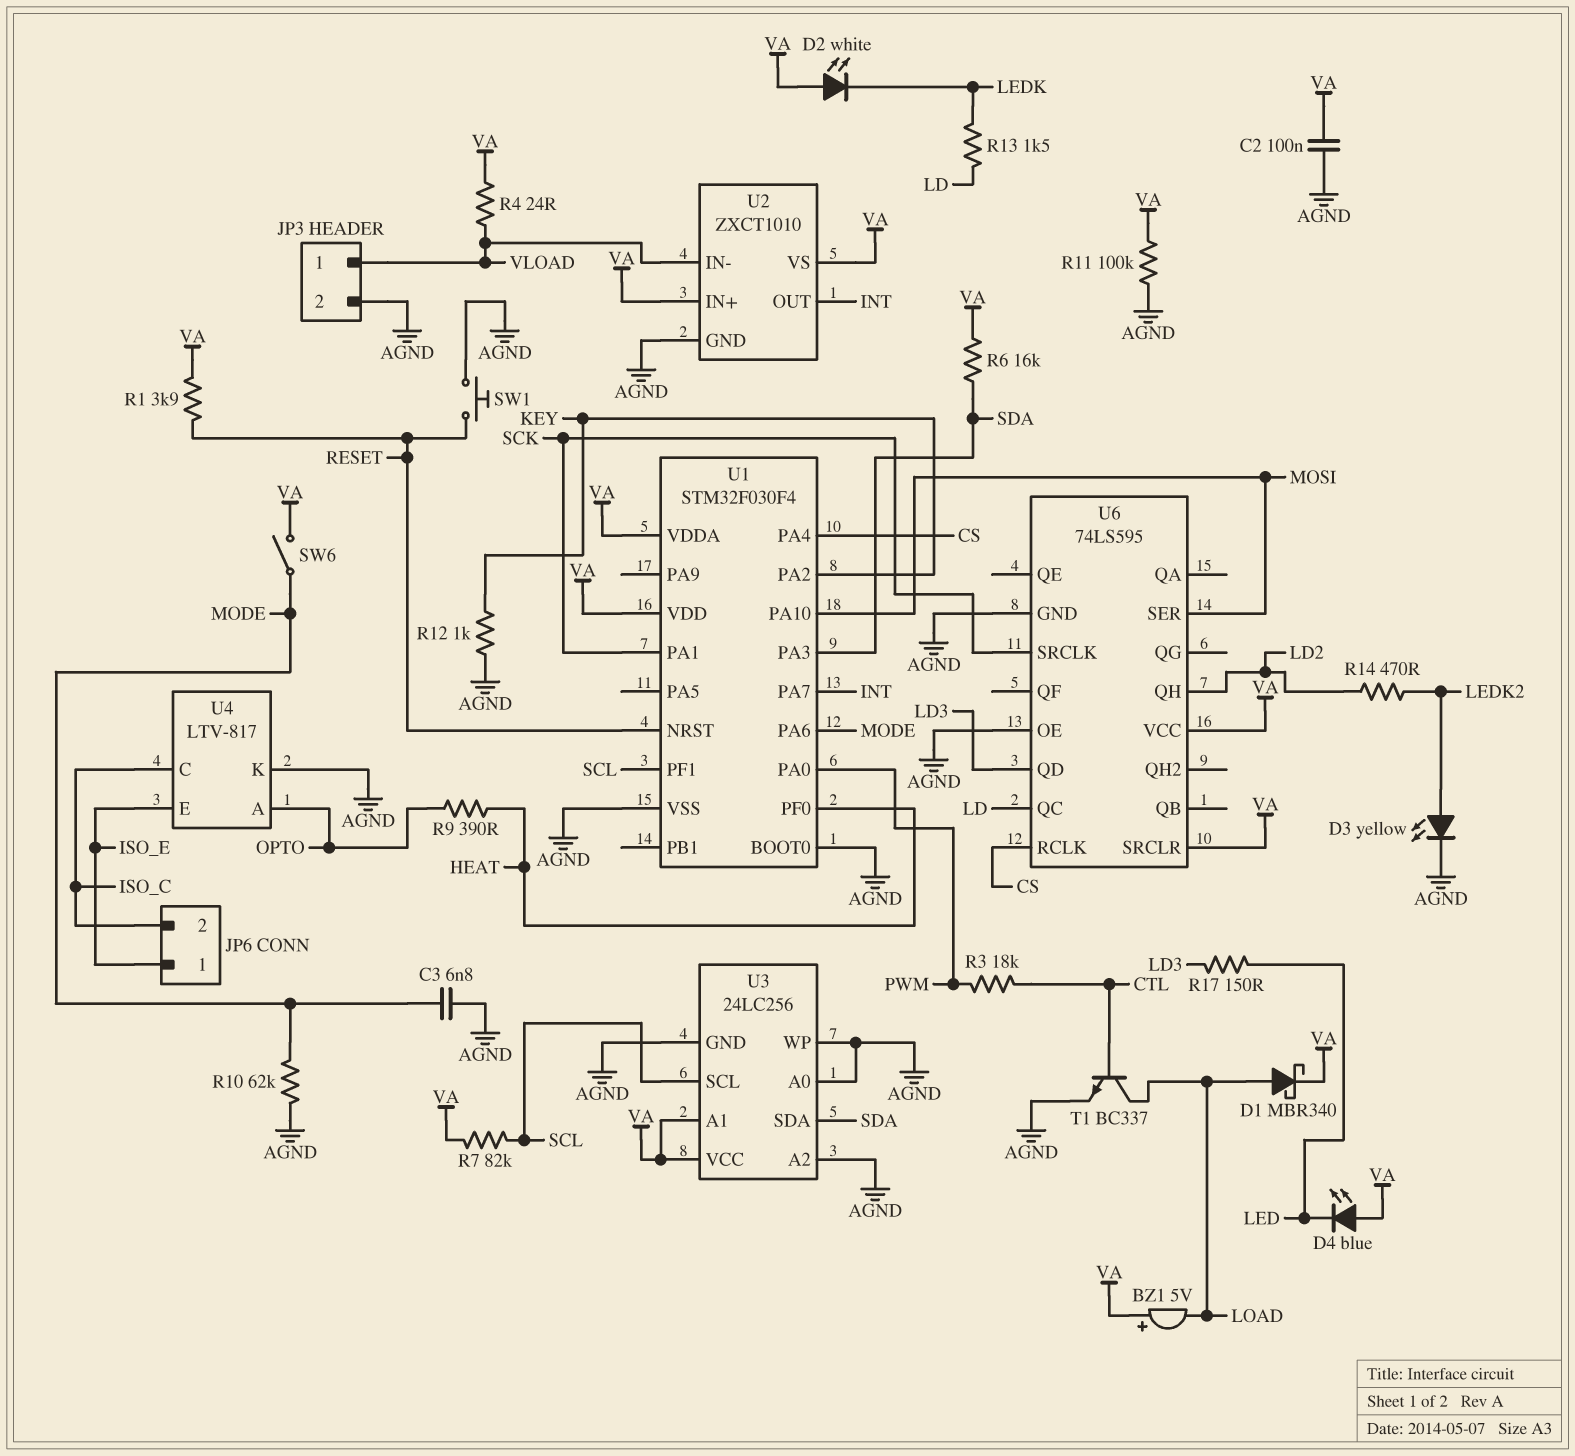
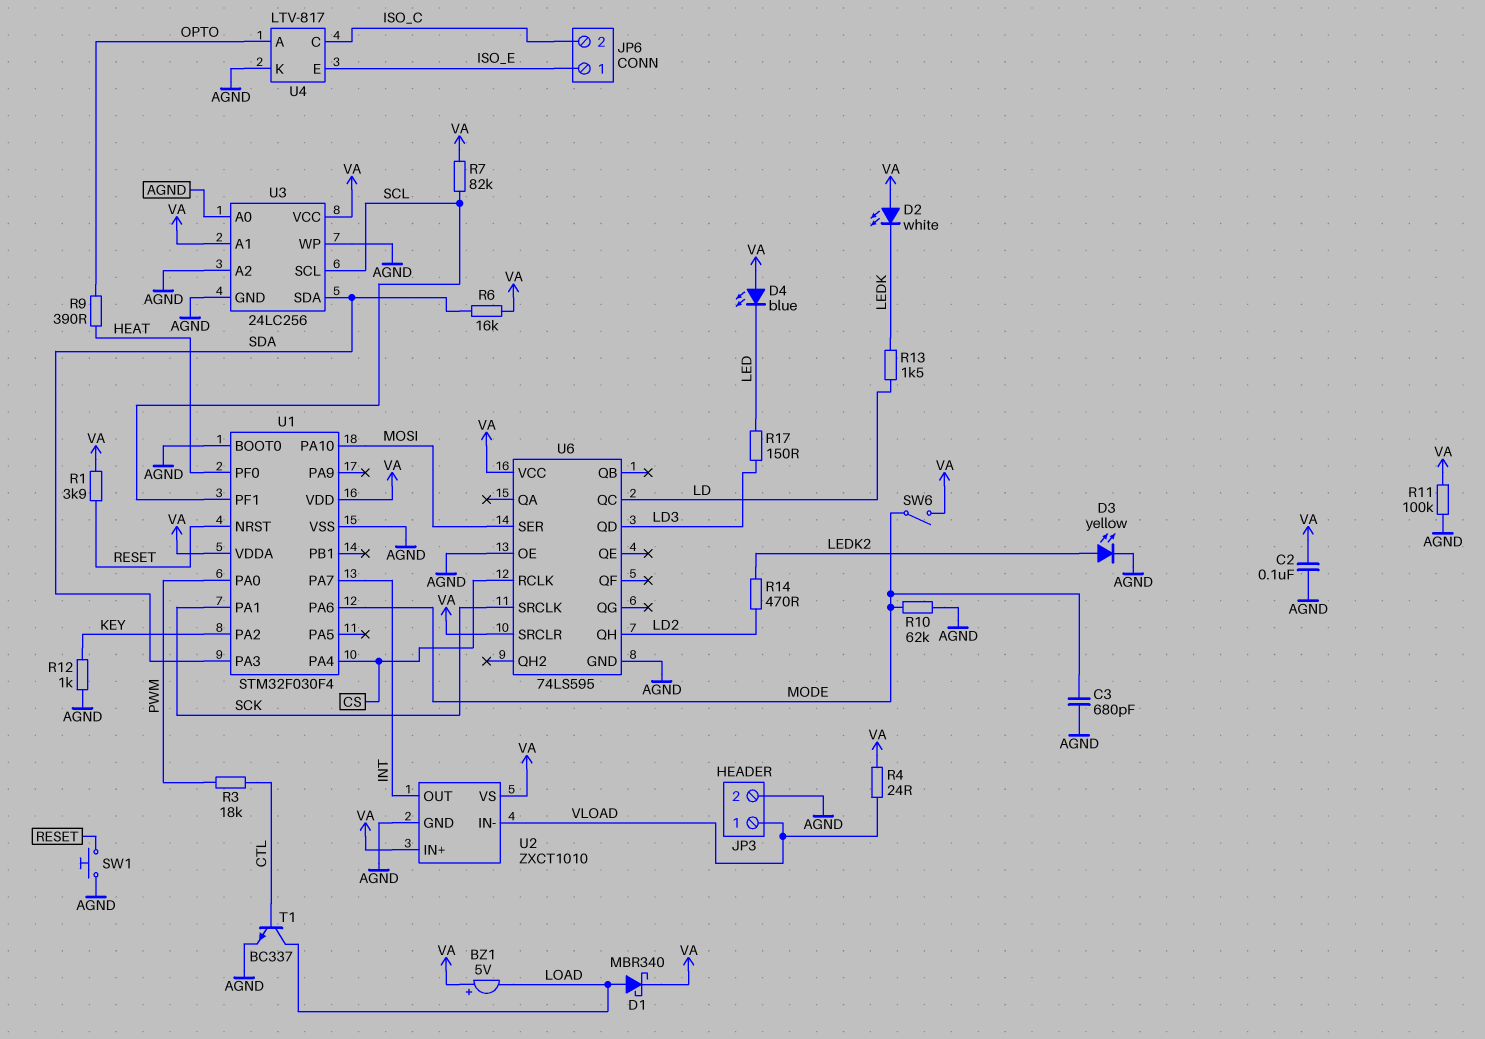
C3: 6.8nF (AGND, MODE) -> 680pF (AGND, MODE)

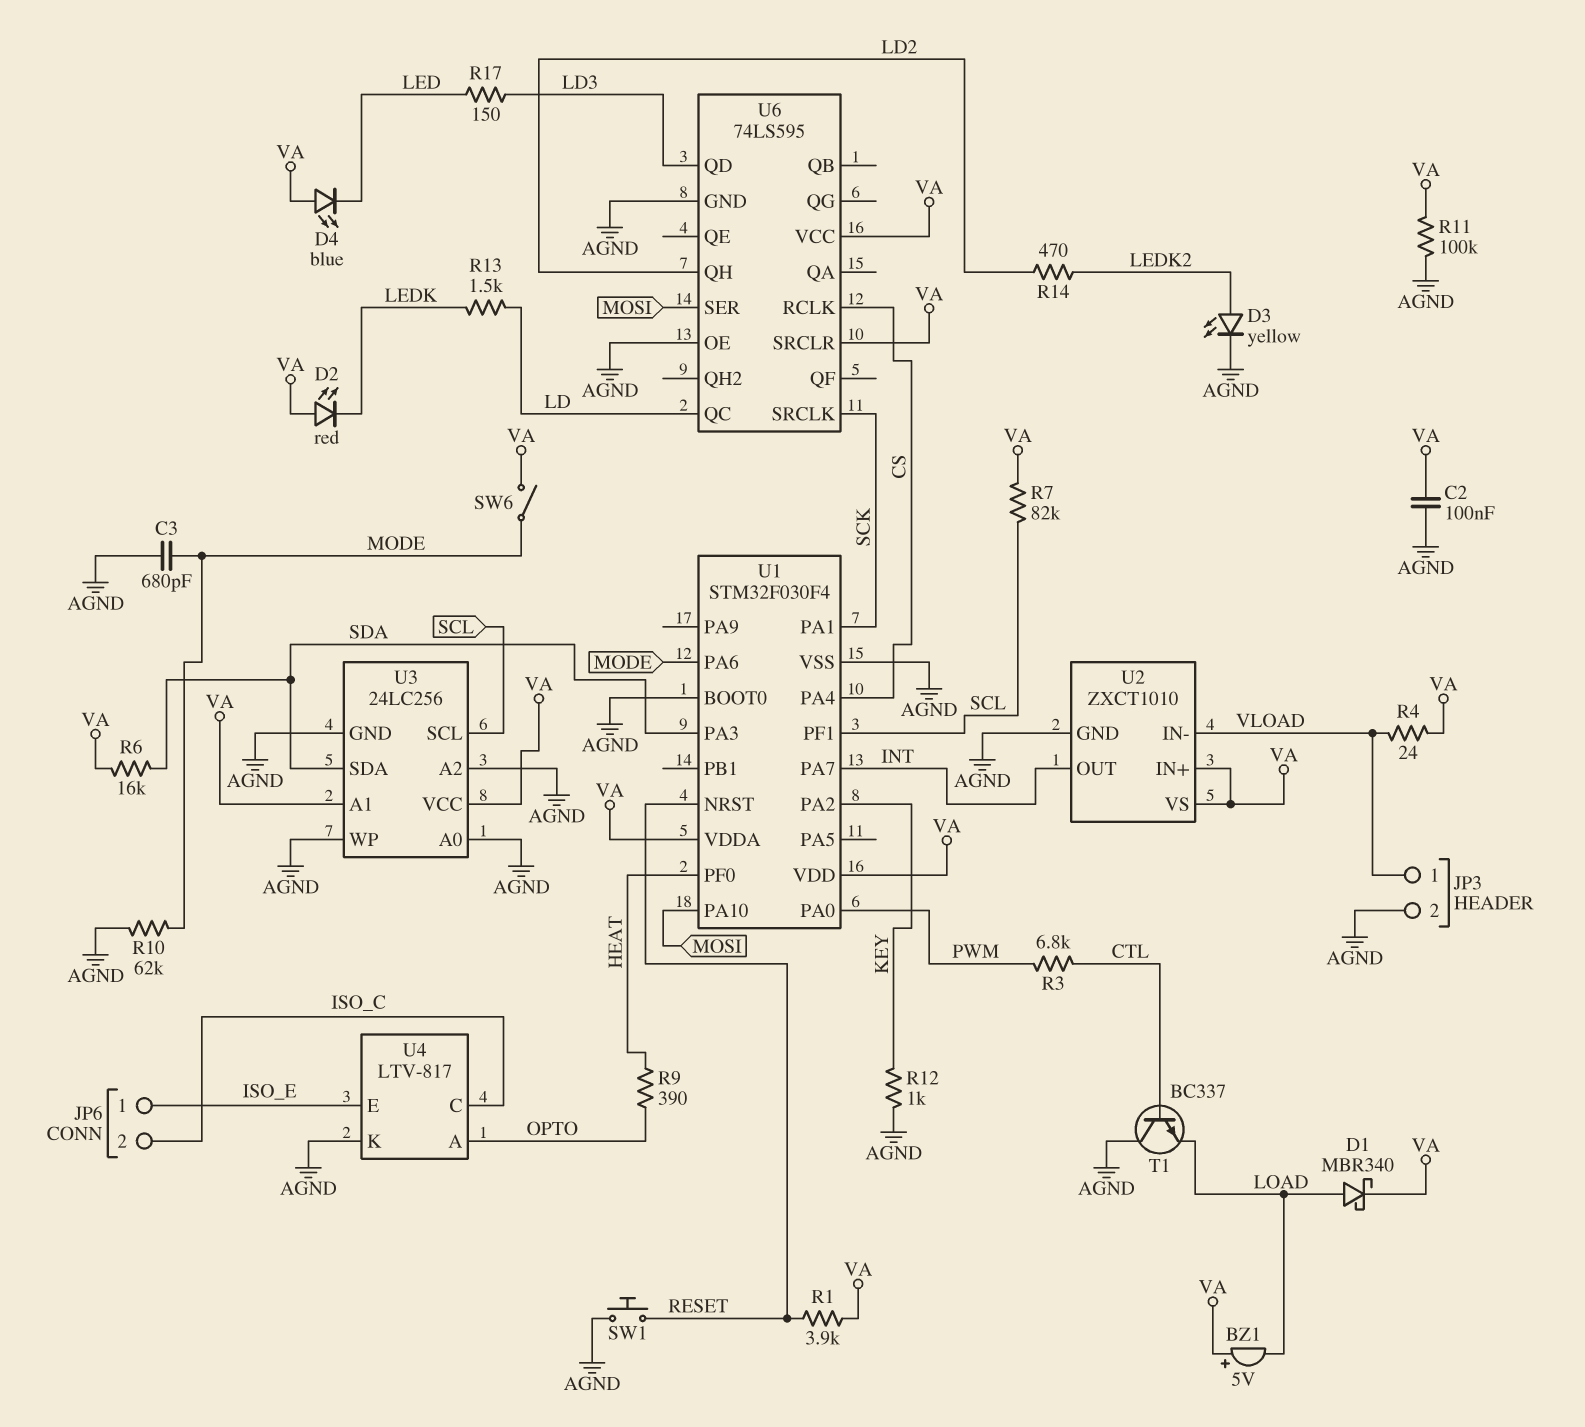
D2: LED white (A VA, K LEDK) -> LED red (A VA, K LEDK)
R3: 18k (CTL, PWM) -> 6.8k (CTL, PWM)
T1: NPN BC337 (B CTL, C LOAD, E AGND) -> NPN BC337 (B CTL, C AGND, E LOAD)

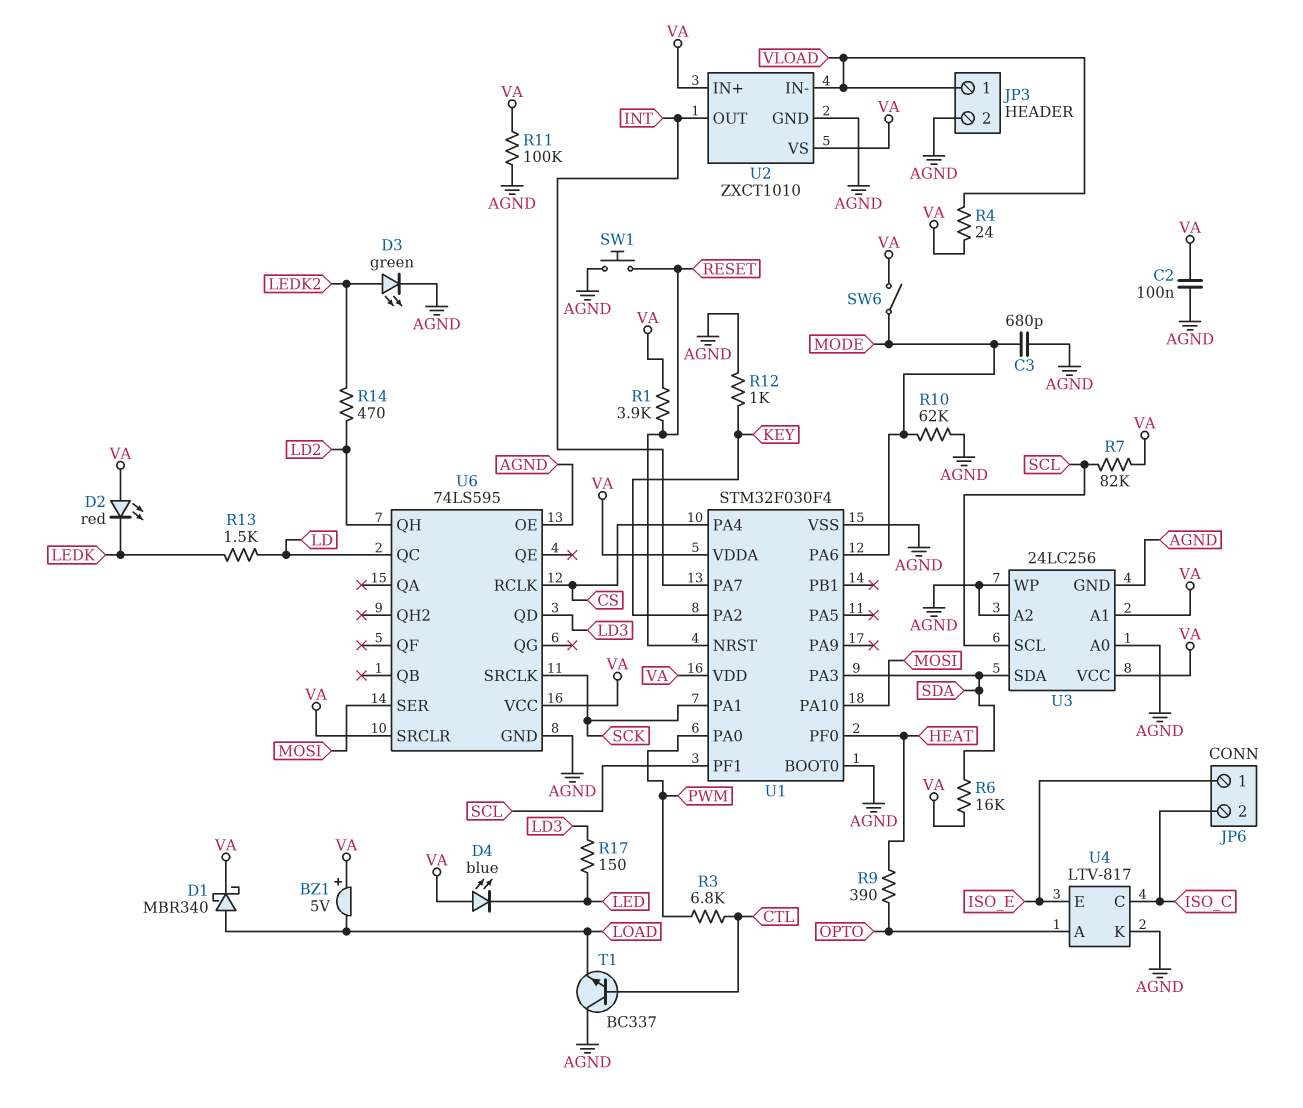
D3: LED yellow (A LEDK2, K AGND) -> LED green (A LEDK2, K AGND)

